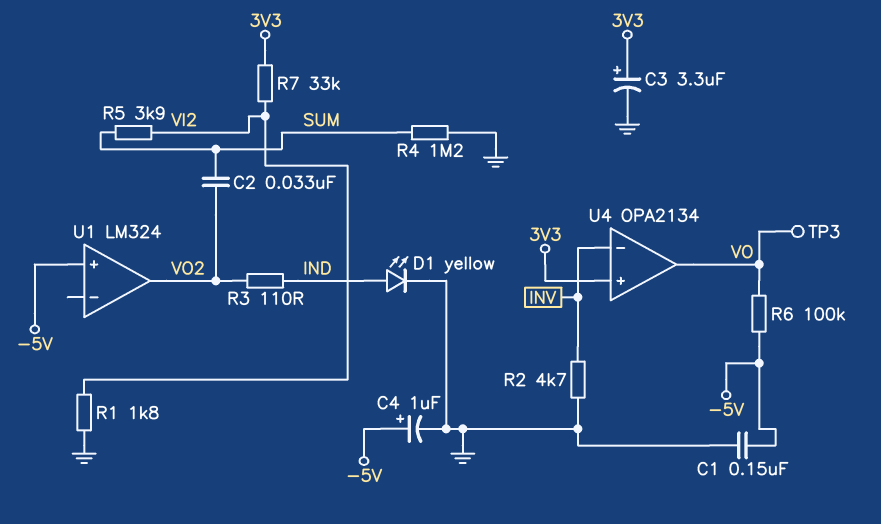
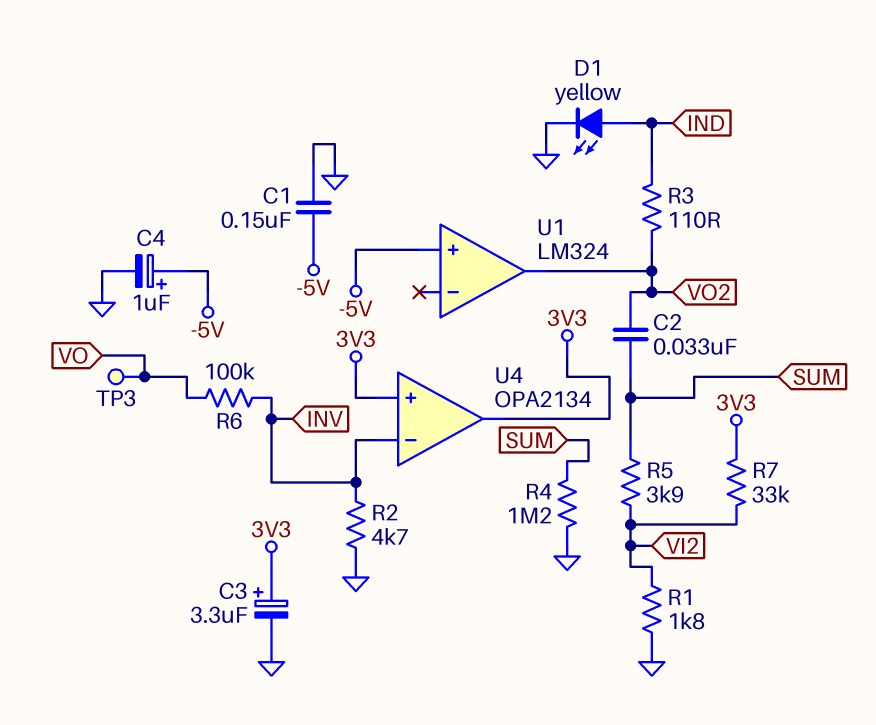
R6: 100k (-5V, VO) -> 100k (INV, VO)
U4 pin out: VO -> 3V3

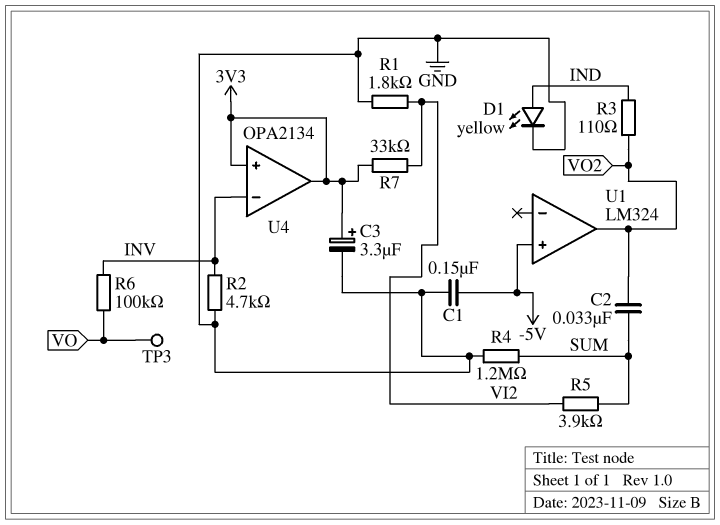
C4: 1uF (plus -5V, minus GND) -> none

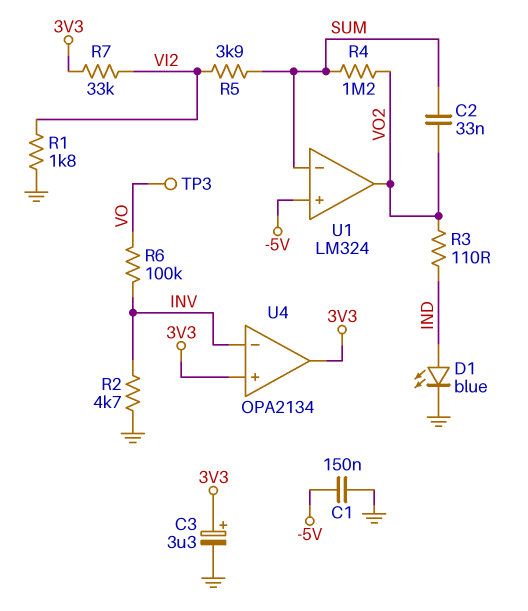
D1: LED yellow (A IND, K GND) -> LED blue (A IND, K GND)
R4: 1.2M (GND, SUM) -> 1.2M (SUM, VO2)
U1 pin in-: none -> SUM

